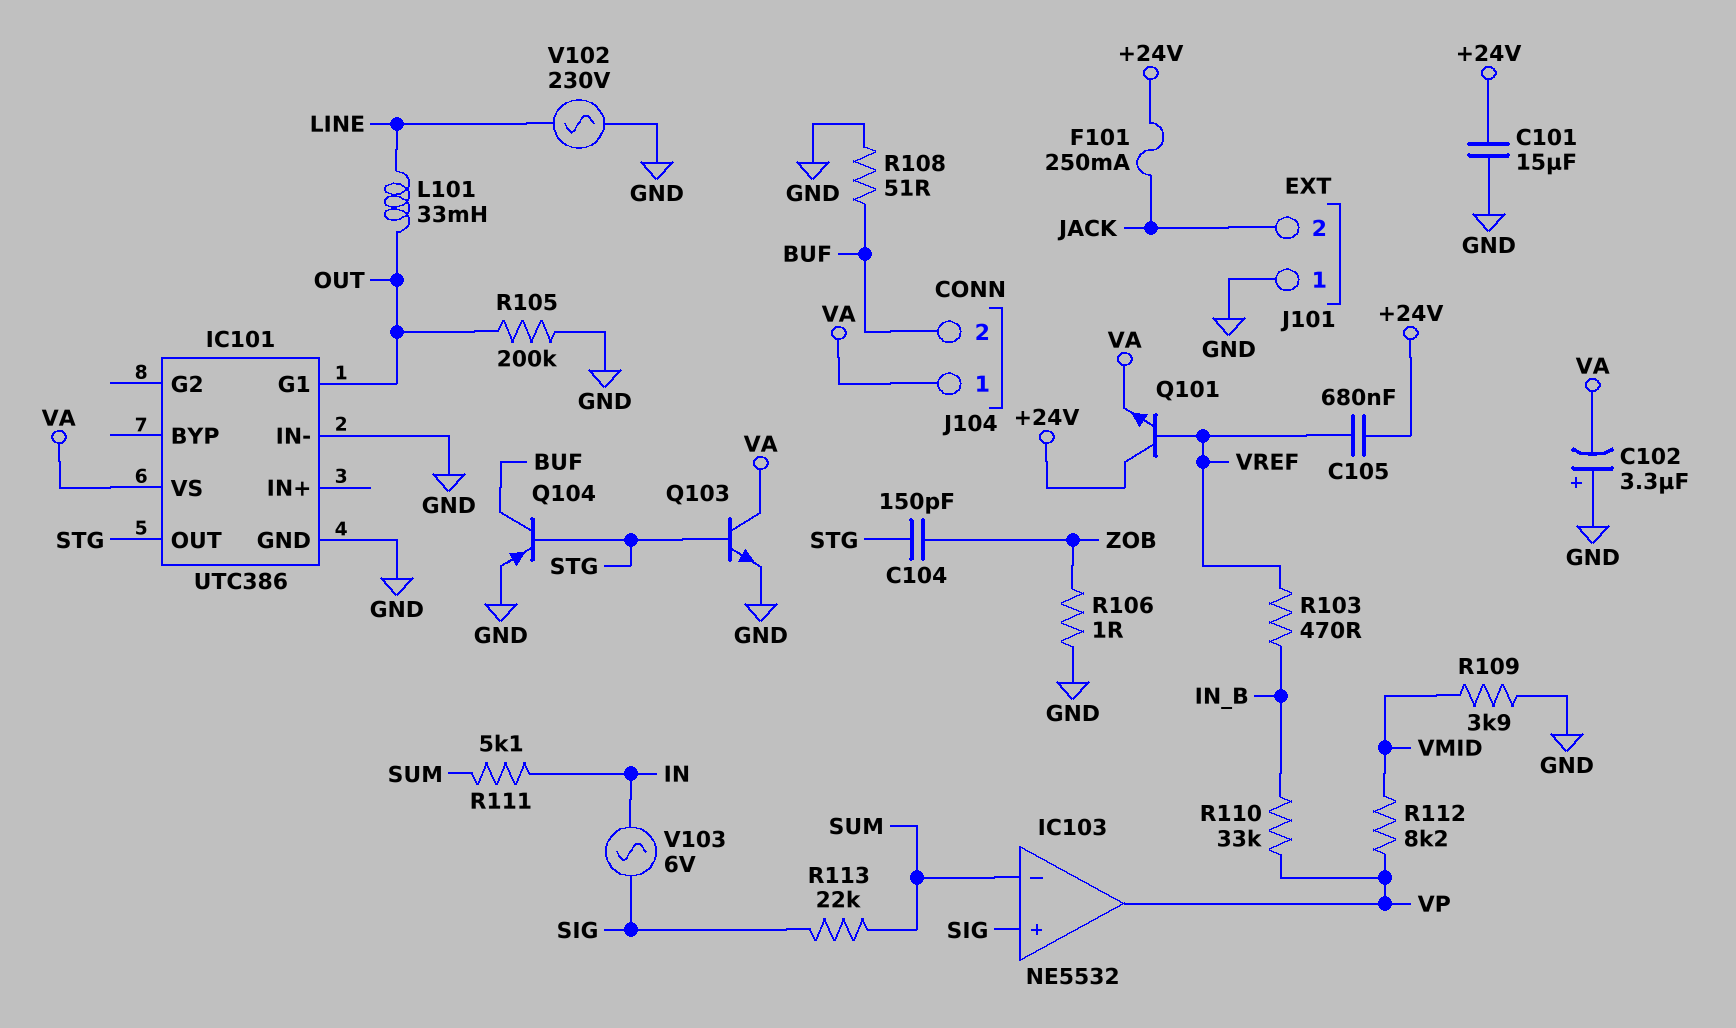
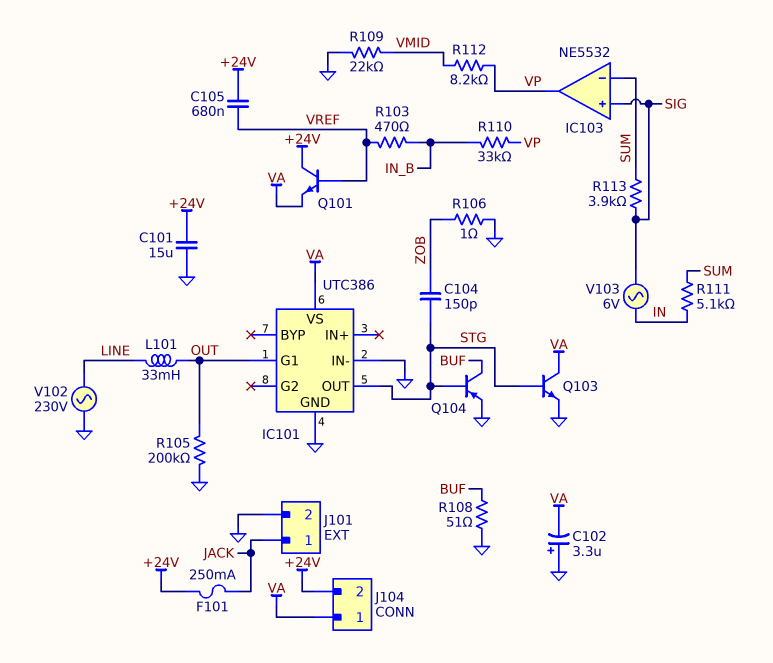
J101 pin 1: GND -> JACK
J101 pin 2: JACK -> GND
J104 pin 2: BUF -> +24V
R109: 3.9k (GND, VMID) -> 22k (GND, VMID)
R113: 22k (SIG, SUM) -> 3.9k (SIG, SUM)

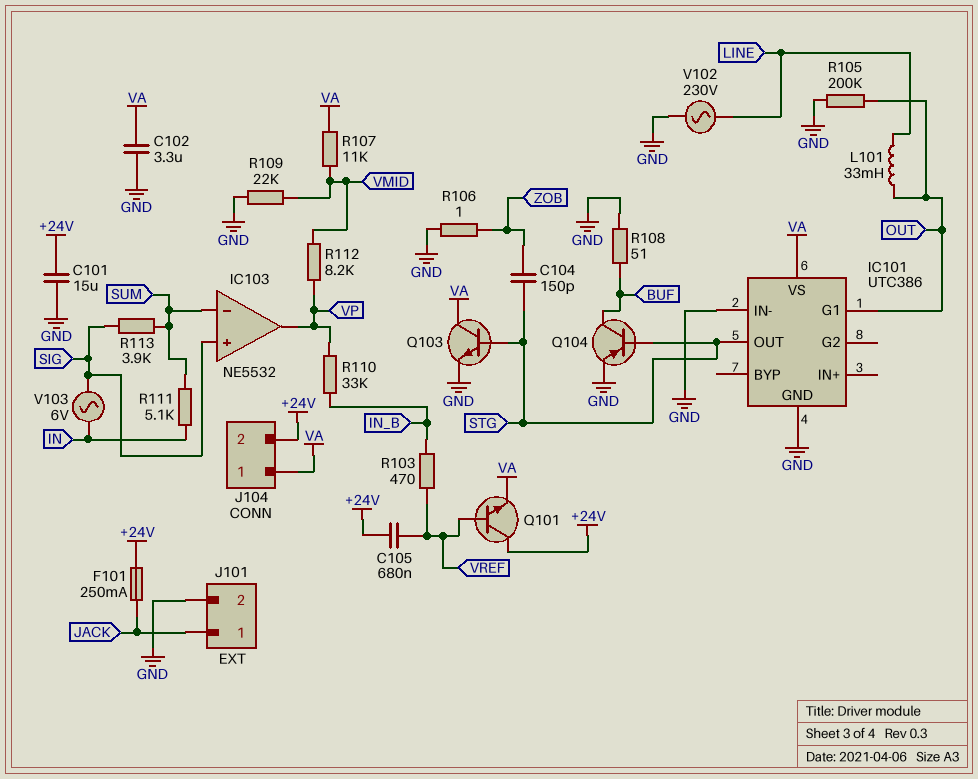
C102: 3.3uF (plus GND, minus VA) -> 3.3uF (GND, VA)
R107: none -> 11k (VA, VMID)

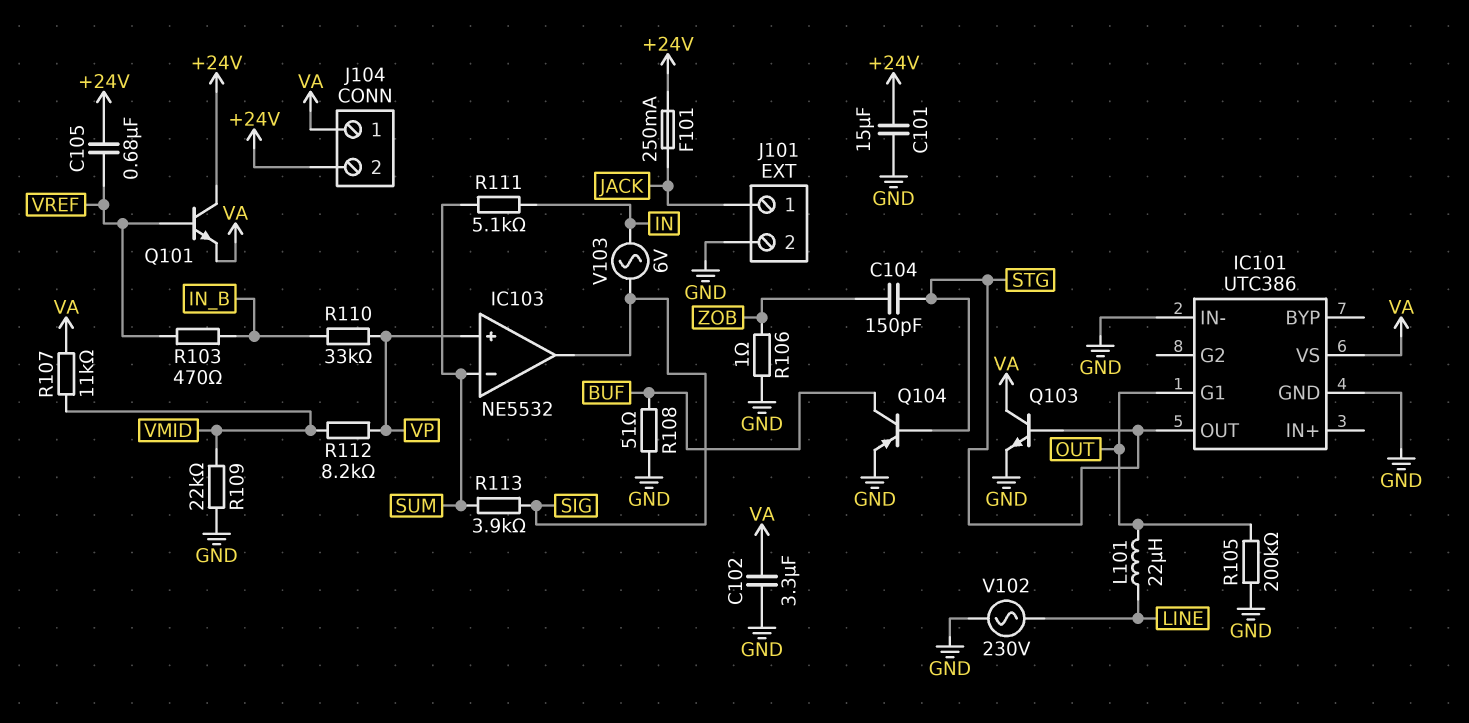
IC103 pin in+: SIG -> VP
IC103 pin out: VP -> SIG
L101: 33mH (LINE, OUT) -> 22uH (LINE, OUT)

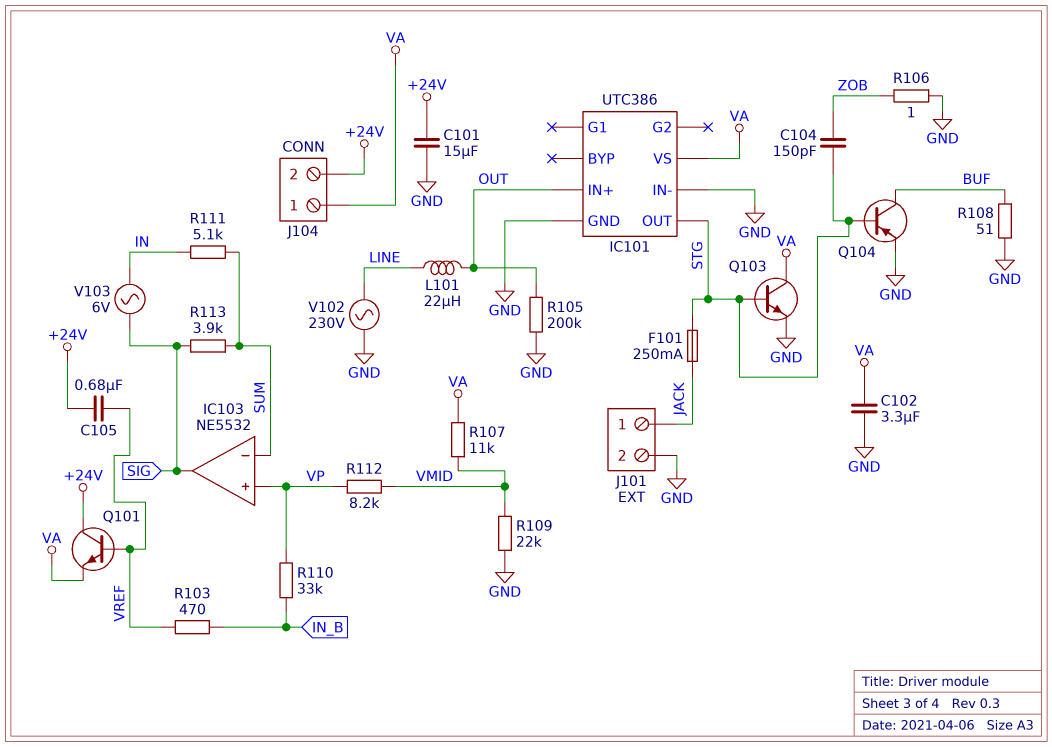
F101: 250mA (+24V, JACK) -> 250mA (JACK, STG)
IC101 pin G1: OUT -> none
IC101 pin IN+: none -> OUT

